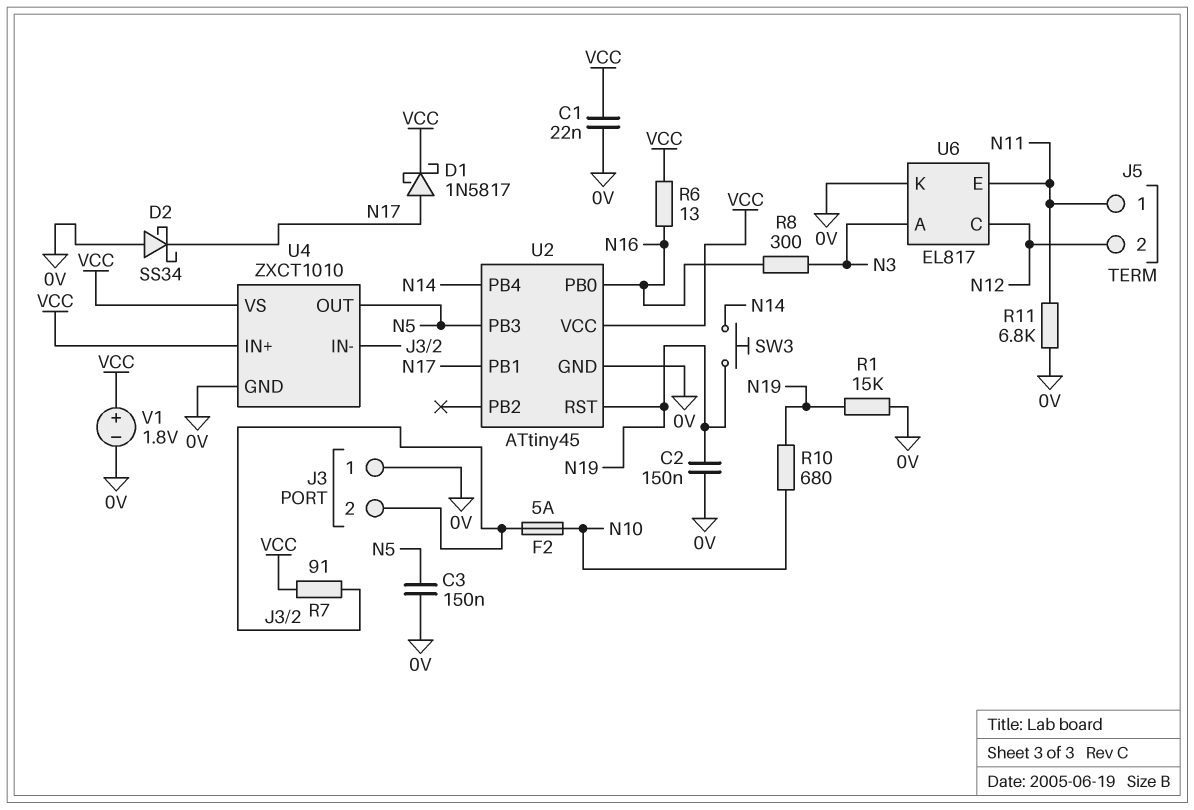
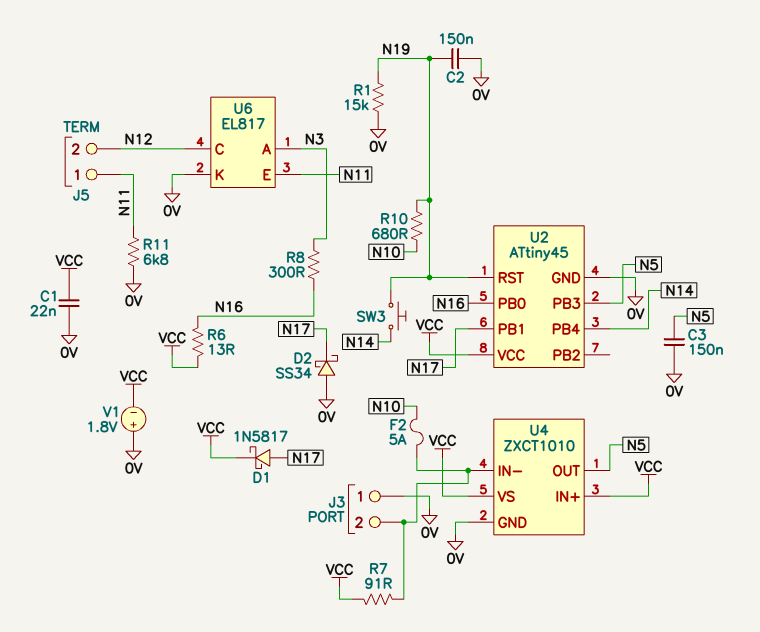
V1: 1.8V (plus VCC, minus 0V) -> 1.8V (plus 0V, minus VCC)

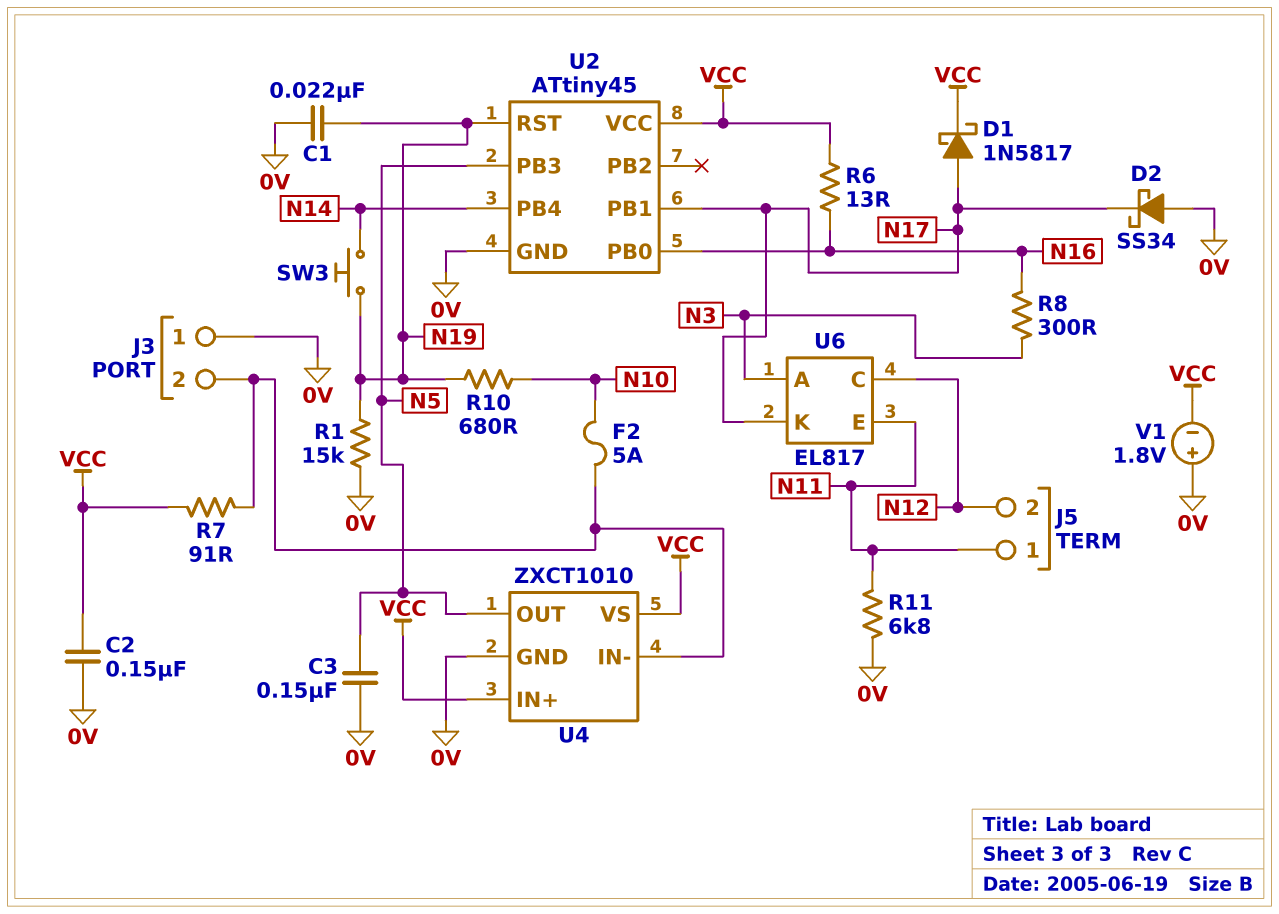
C1: 22nF (0V, VCC) -> 22nF (0V, N19)
C2: 150nF (0V, N19) -> 150nF (0V, VCC)
U6 pin K: 0V -> N17

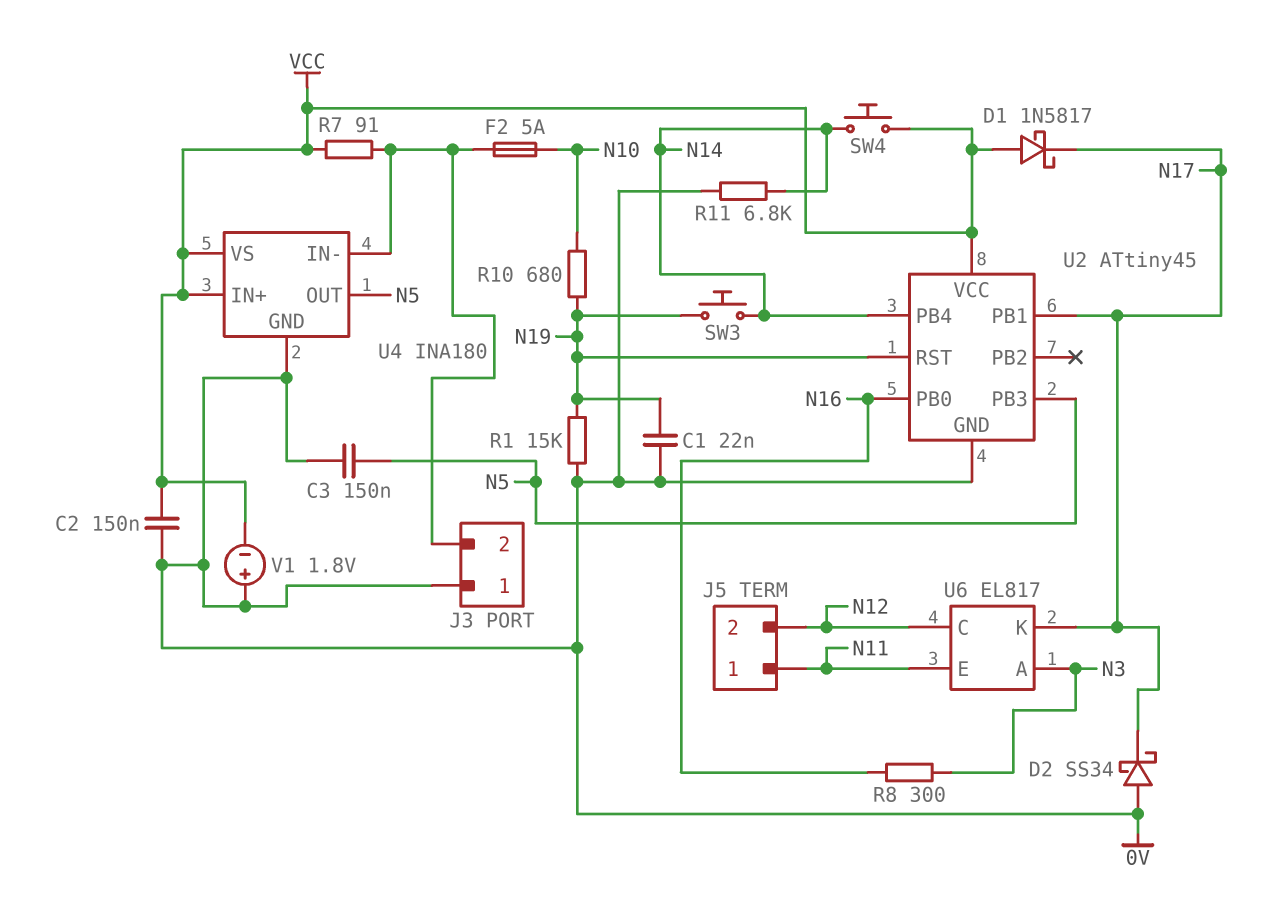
D1: schottky 1N5817 (A N17, K VCC) -> schottky 1N5817 (A VCC, K N17)
R6: 13 (N16, VCC) -> none
R11: 6.8k (0V, N11) -> 6.8k (0V, N14)
SW4: none -> button (N14, VCC)
U4: ZXCT1010 -> INA180

